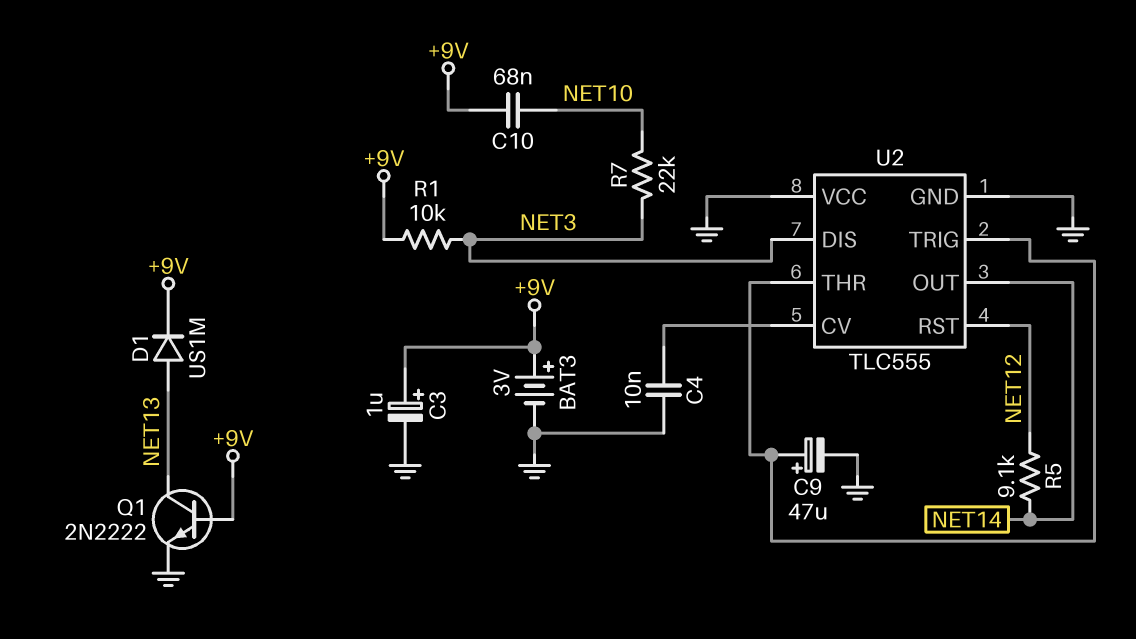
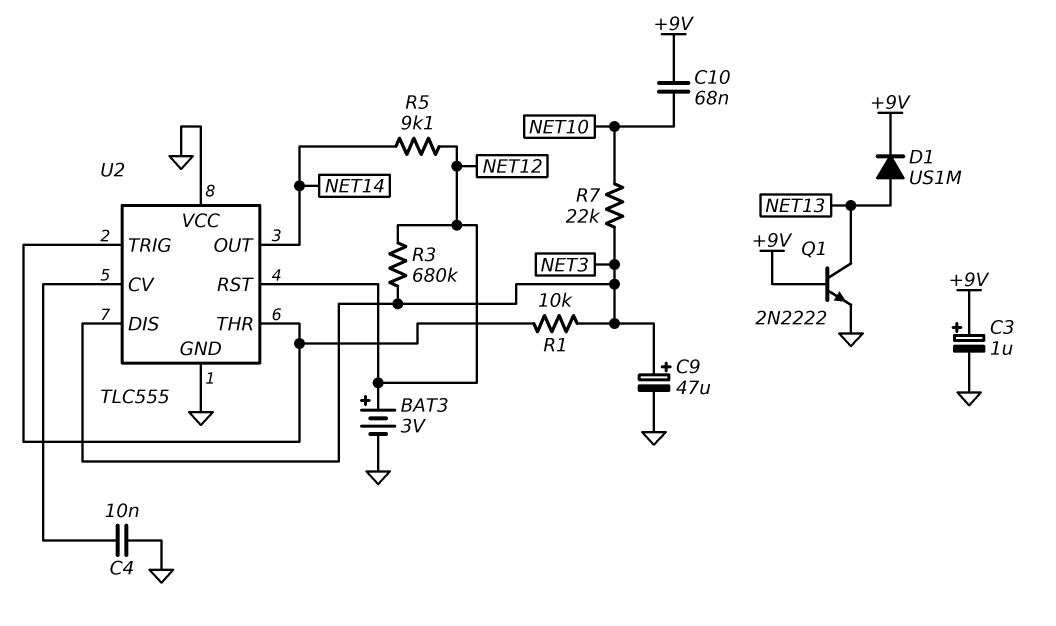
BAT3: 3V (plus +9V, minus GND) -> 3V (plus NET12, minus GND)
C9: 47uF (plus U2/THR, minus GND) -> 47uF (plus NET3, minus GND)
R1: 10k (+9V, NET3) -> 10k (NET3, U2/THR)
R3: none -> 680k (NET3, NET12)

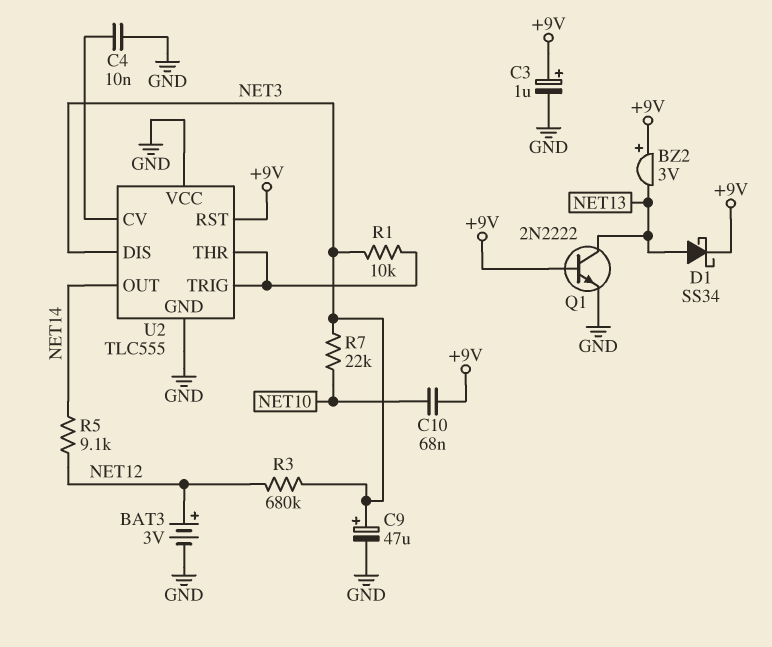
BZ2: none -> buzzer 3V (plus +9V, minus NET13)
D1: diode US1M (A NET13, K +9V) -> schottky SS34 (A NET13, K +9V)
U2 pin RST: NET12 -> +9V

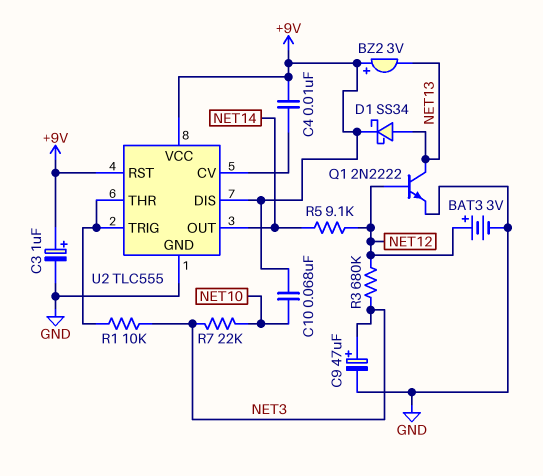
C4: 10nF (GND, U2/CV) -> 10nF (+9V, U2/CV)
Q1: NPN 2N2222 (B +9V, C NET13, E GND) -> NPN 2N2222 (B NET12, C NET13, E GND)
U2 pin DIS: NET3 -> +9V
U2 pin VCC: GND -> +9V

